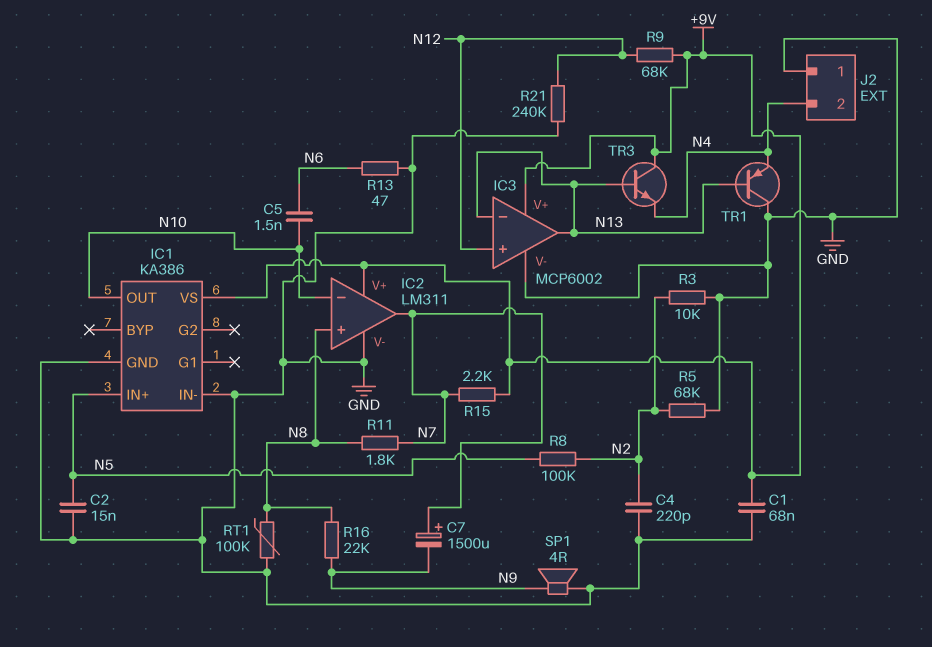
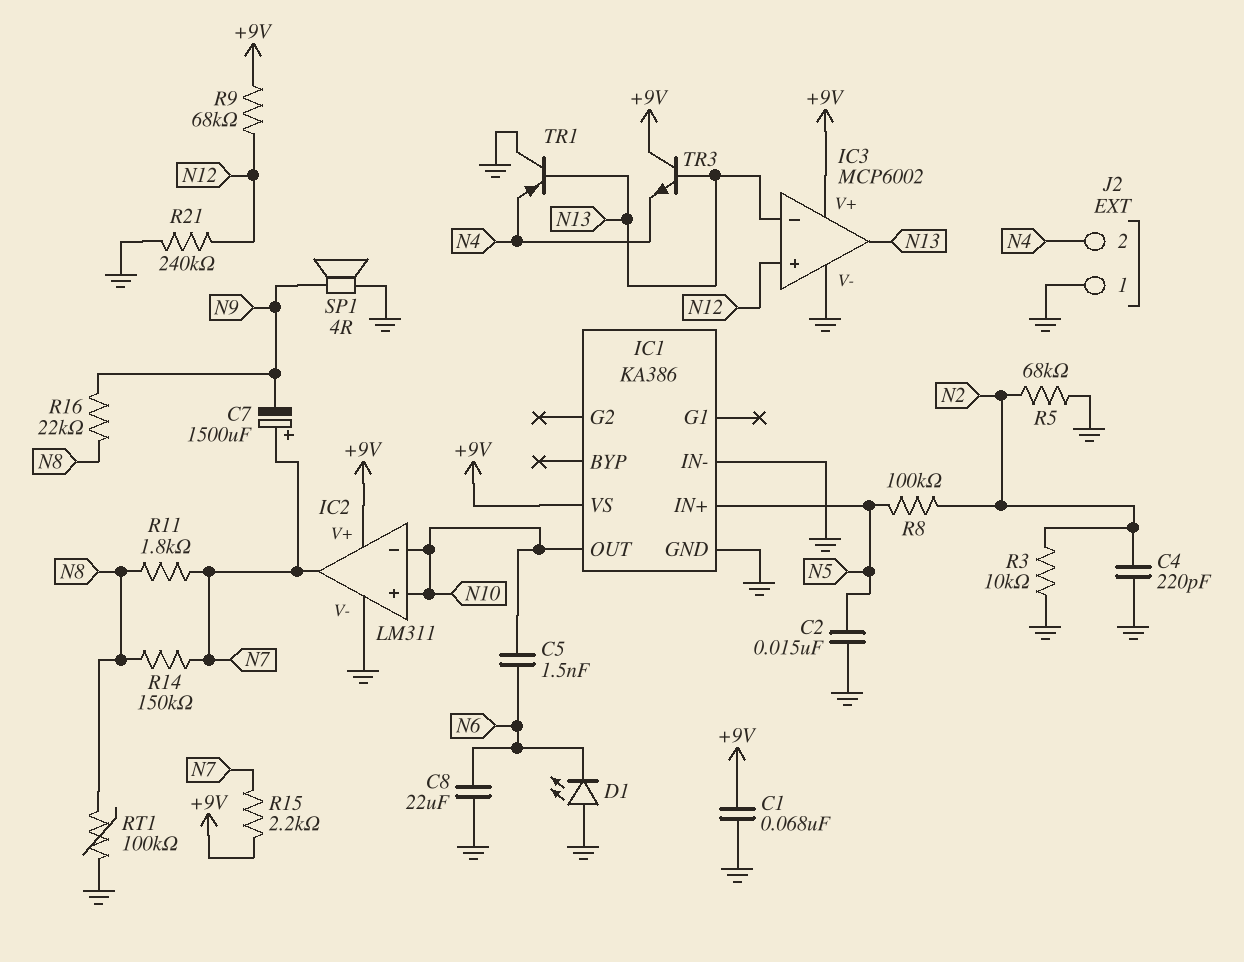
C8: none -> 22uF (GND, N6)
D1: none -> LED (A GND, K N6)
IC2 pin in+: N8 -> N10
R13: 47 (GND, N6) -> none
R14: none -> 150k (N7, N8)

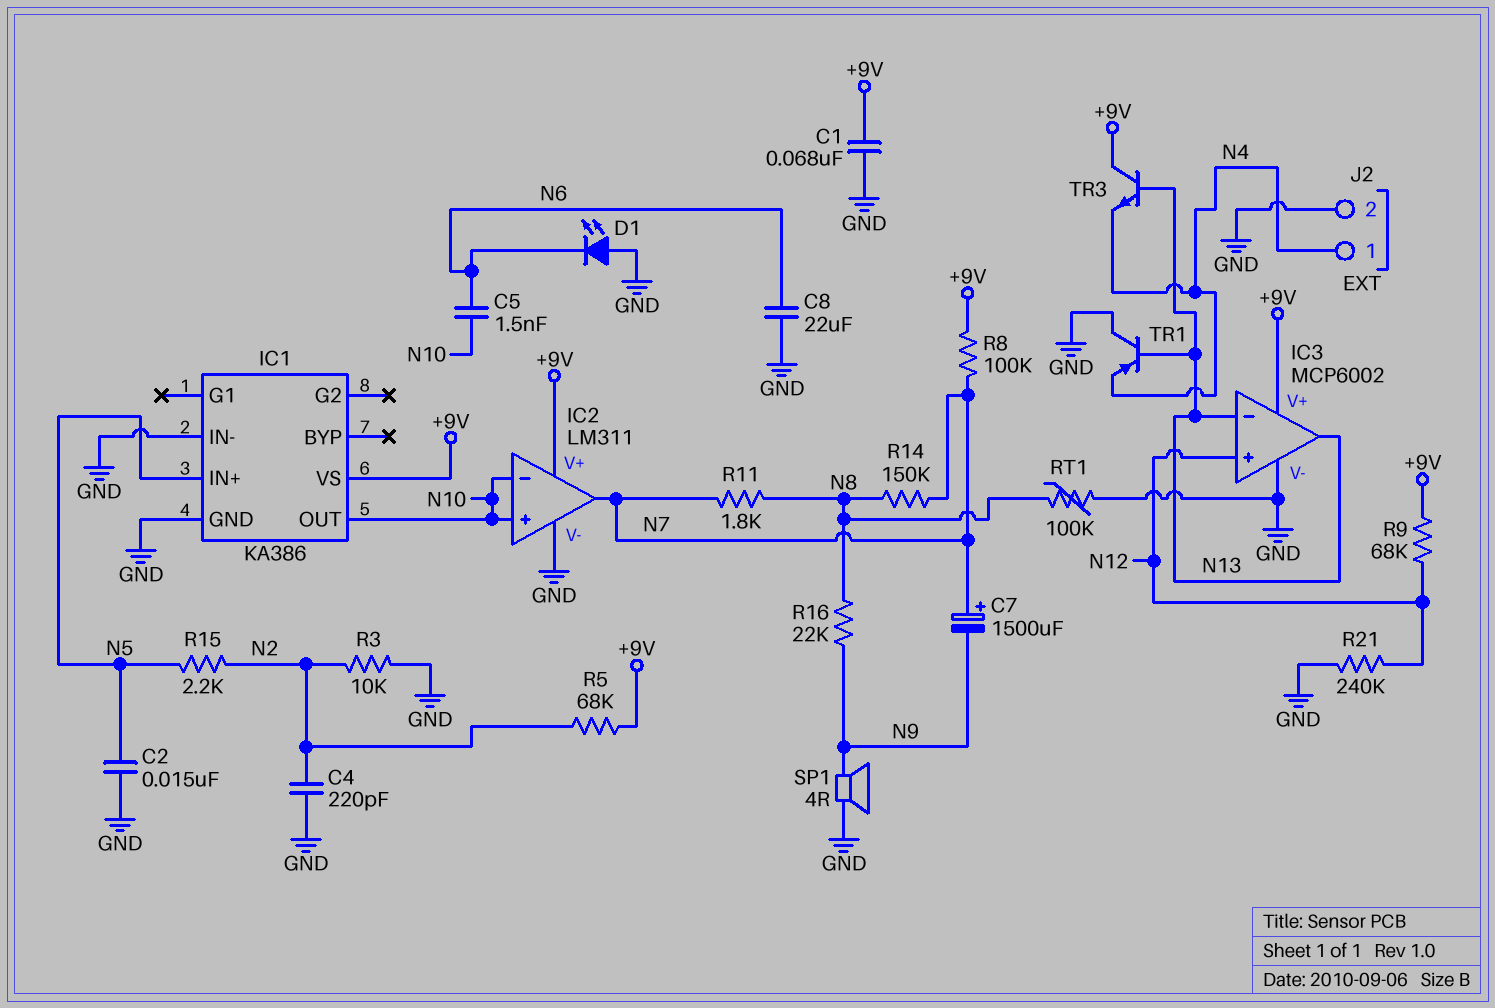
J2 pin 1: GND -> N4
J2 pin 2: N4 -> GND
R5: 68k (GND, N2) -> 68k (+9V, N2)
R8: 100k (N2, N5) -> 100k (+9V, N7)
R15: 2.2k (+9V, N7) -> 2.2k (N2, N5)

